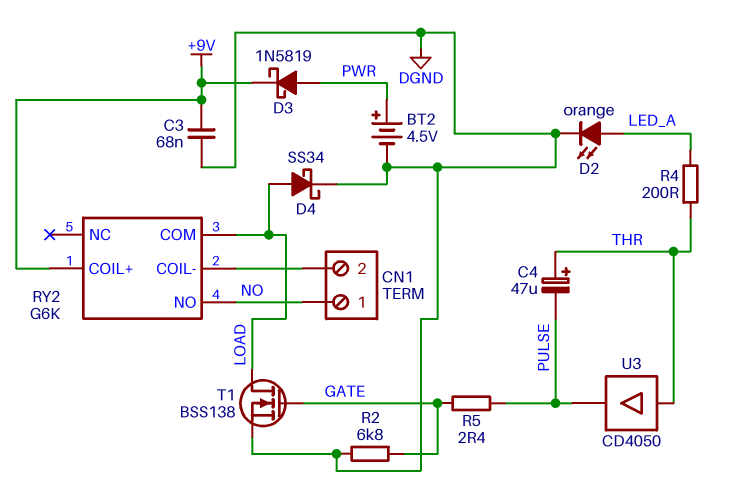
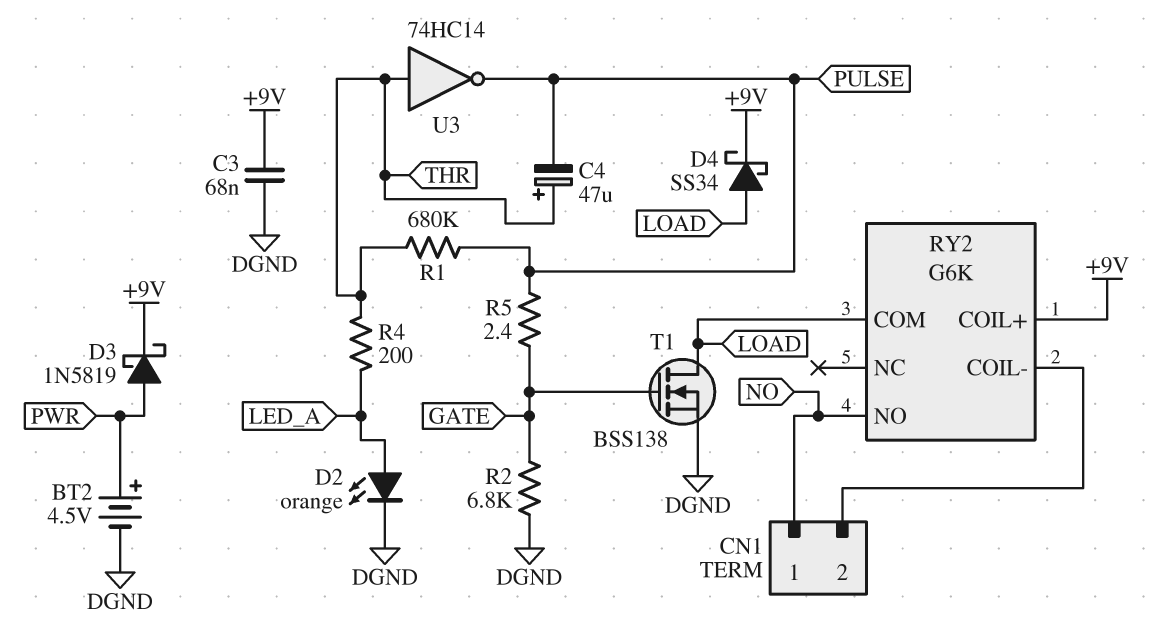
D4: schottky SS34 (A LOAD, K DGND) -> schottky SS34 (A LOAD, K +9V)
R1: none -> 680k (PULSE, THR)
U3: buffer CD4050 (in THR, out PULSE) -> NOT 74HC14 (in THR, out PULSE)

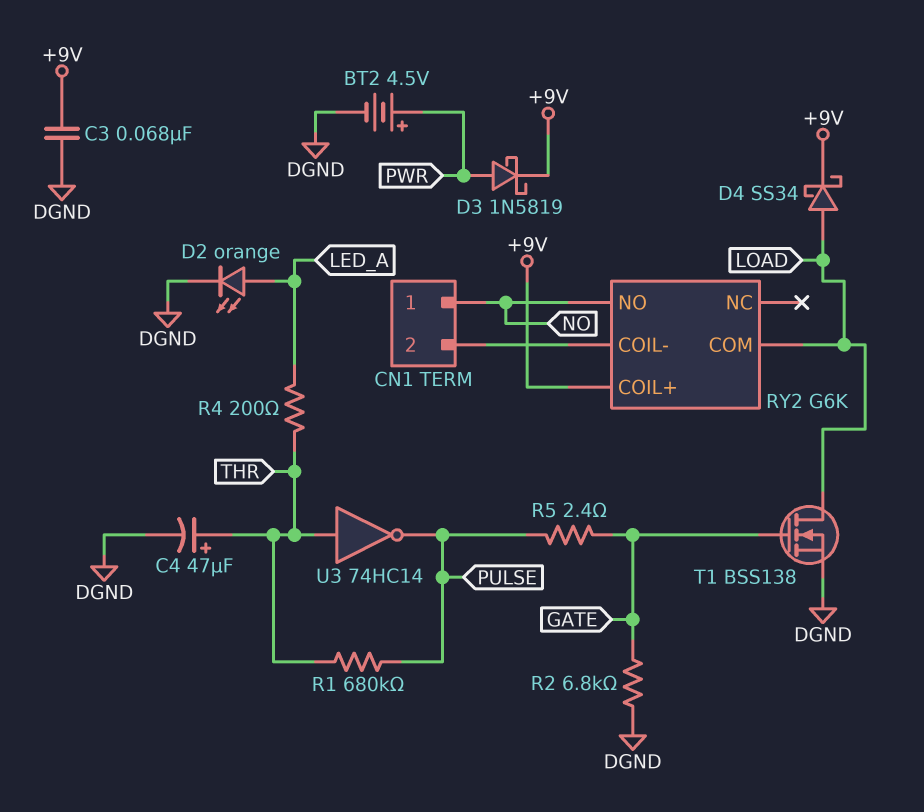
C4: 47uF (plus THR, minus PULSE) -> 47uF (plus THR, minus DGND)

